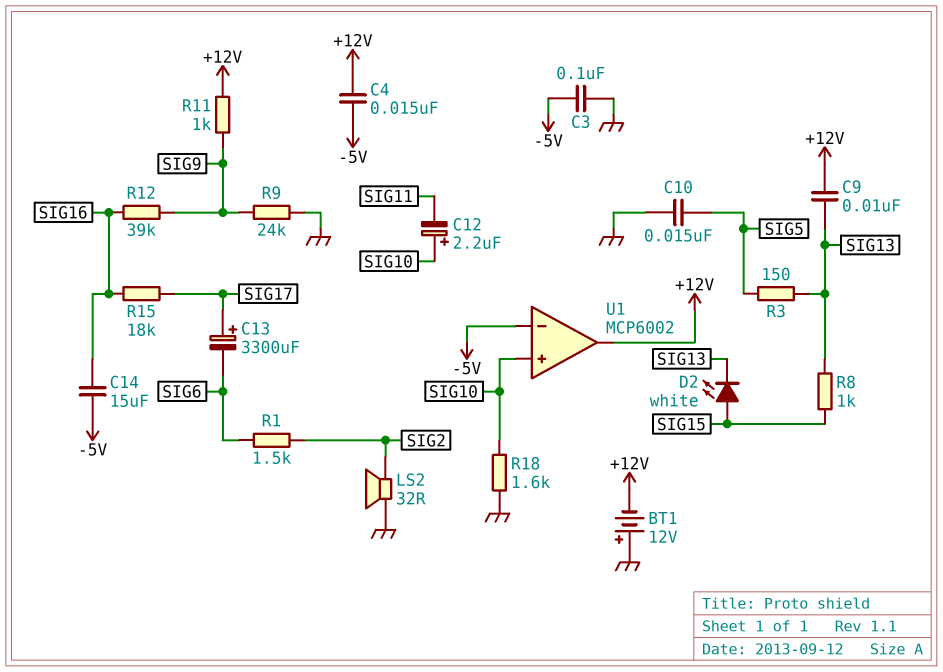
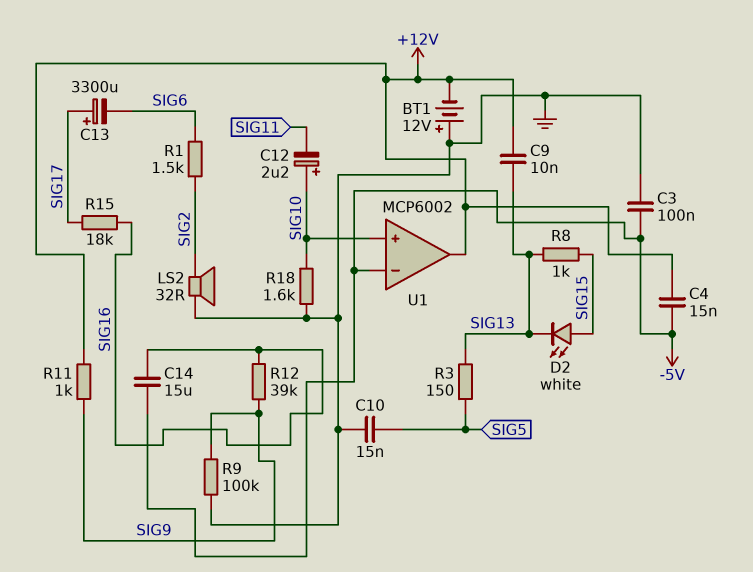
R9: 24k (GND, SIG9) -> 100k (GND, SIG9)

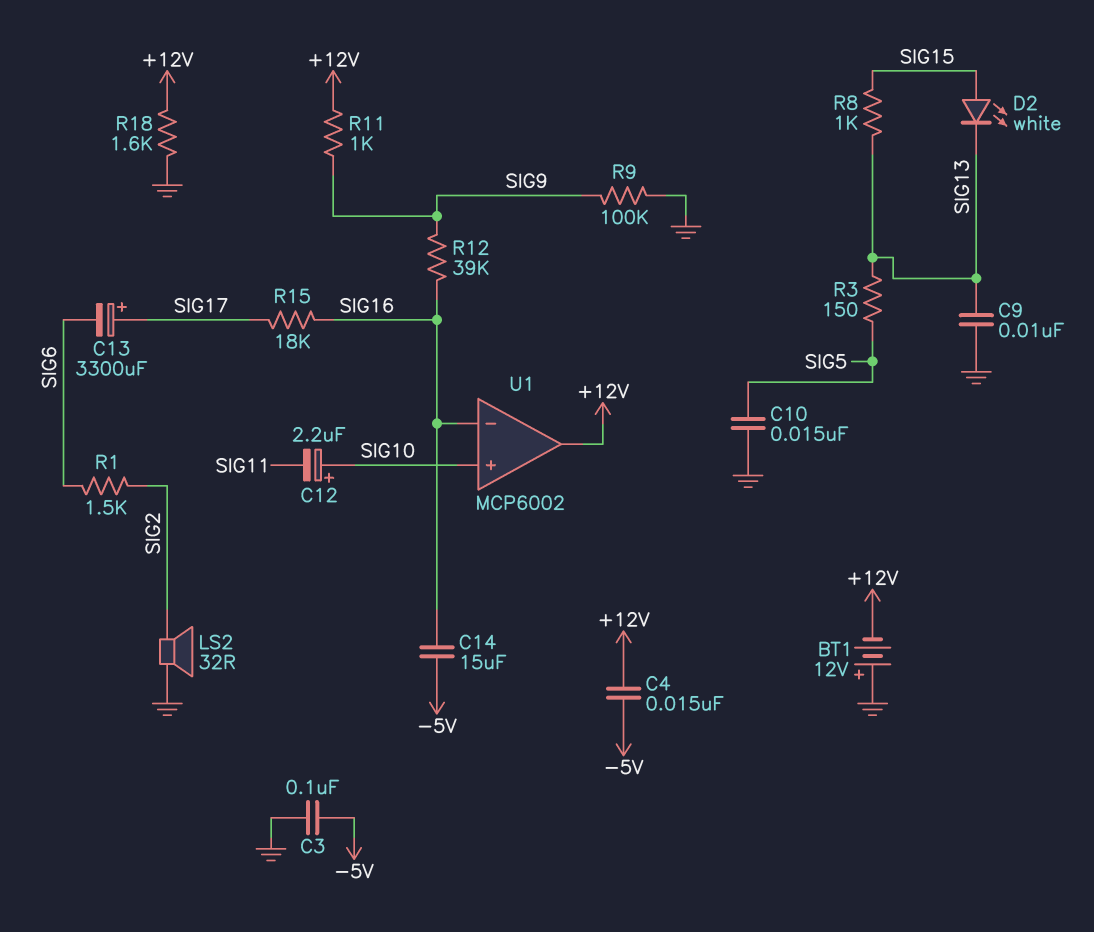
C9: 10nF (+12V, SIG13) -> 10nF (GND, SIG13)
R18: 1.6k (GND, SIG10) -> 1.6k (+12V, GND)
U1 pin in-: -5V -> SIG16

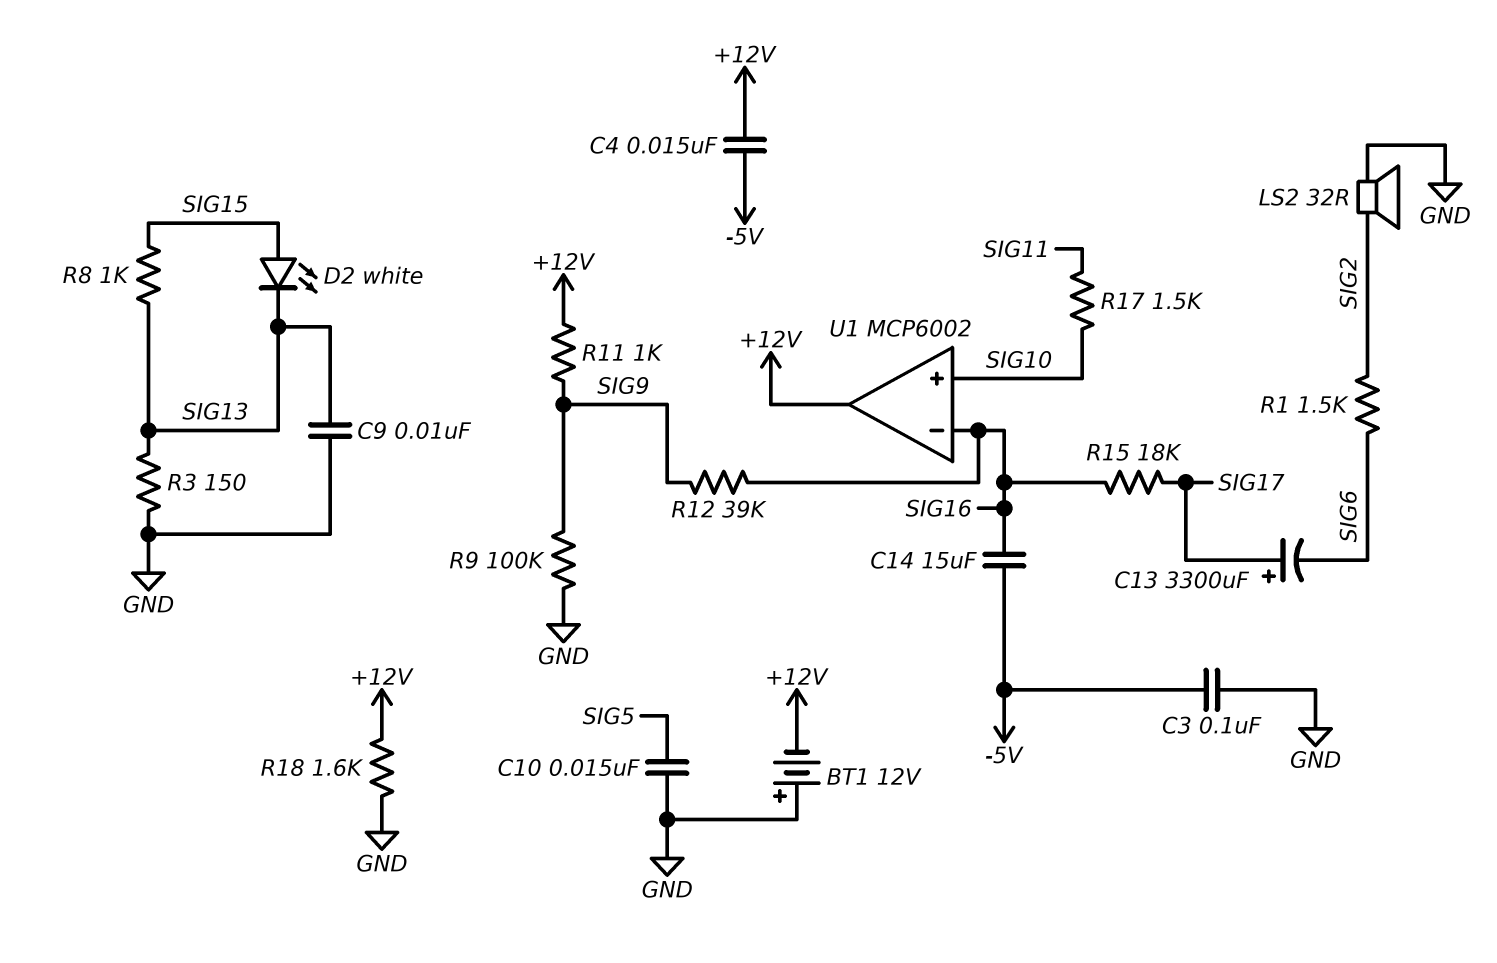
C12: 2.2uF (plus SIG10, minus SIG11) -> none
R3: 150 (SIG5, SIG13) -> 150 (GND, SIG13)
R17: none -> 1.5k (SIG10, SIG11)

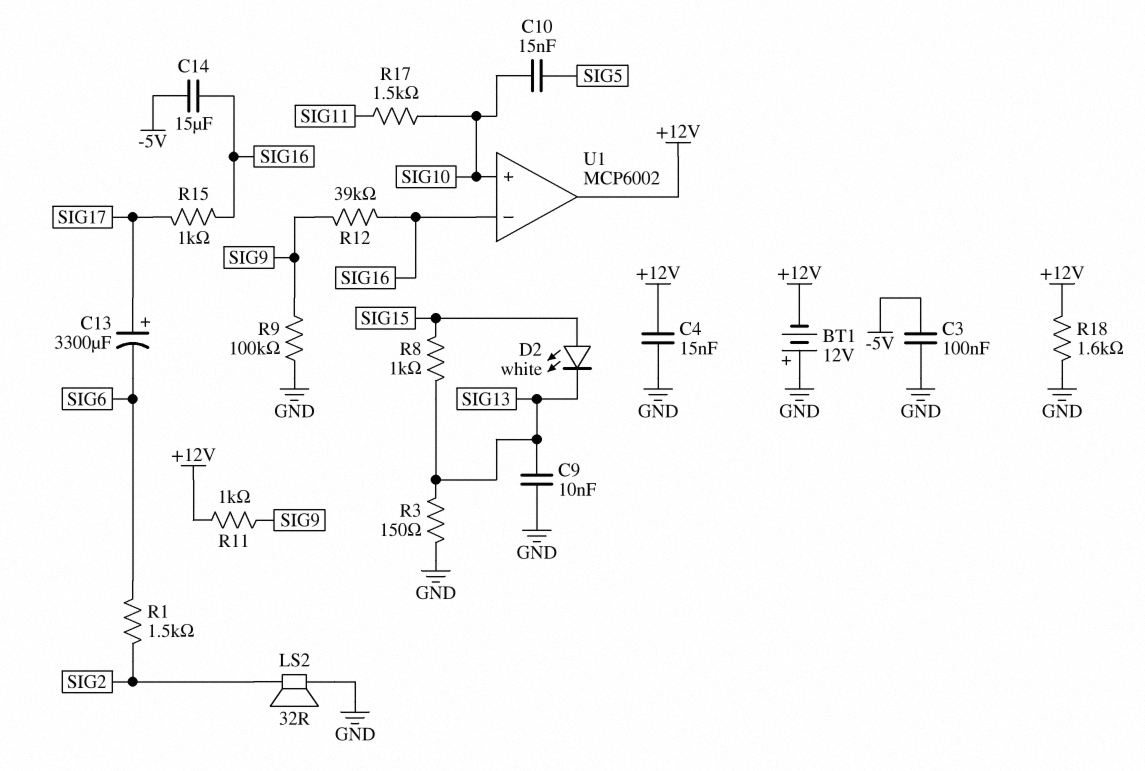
C4: 15nF (+12V, -5V) -> 15nF (+12V, GND)
C10: 15nF (GND, SIG5) -> 15nF (SIG5, SIG10)
R15: 18k (SIG16, SIG17) -> 1k (SIG16, SIG17)

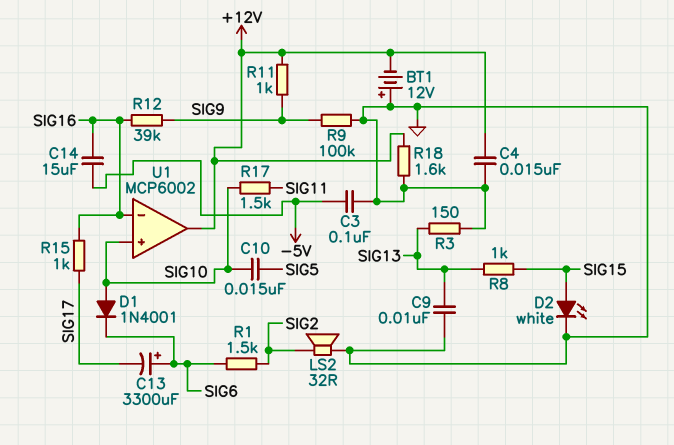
C13: 3300uF (plus SIG17, minus SIG6) -> 3300uF (plus SIG6, minus SIG17)
D1: none -> diode 1N4001 (A SIG10, K SIG6)
D2: LED white (A SIG15, K SIG13) -> LED white (A SIG15, K GND)

